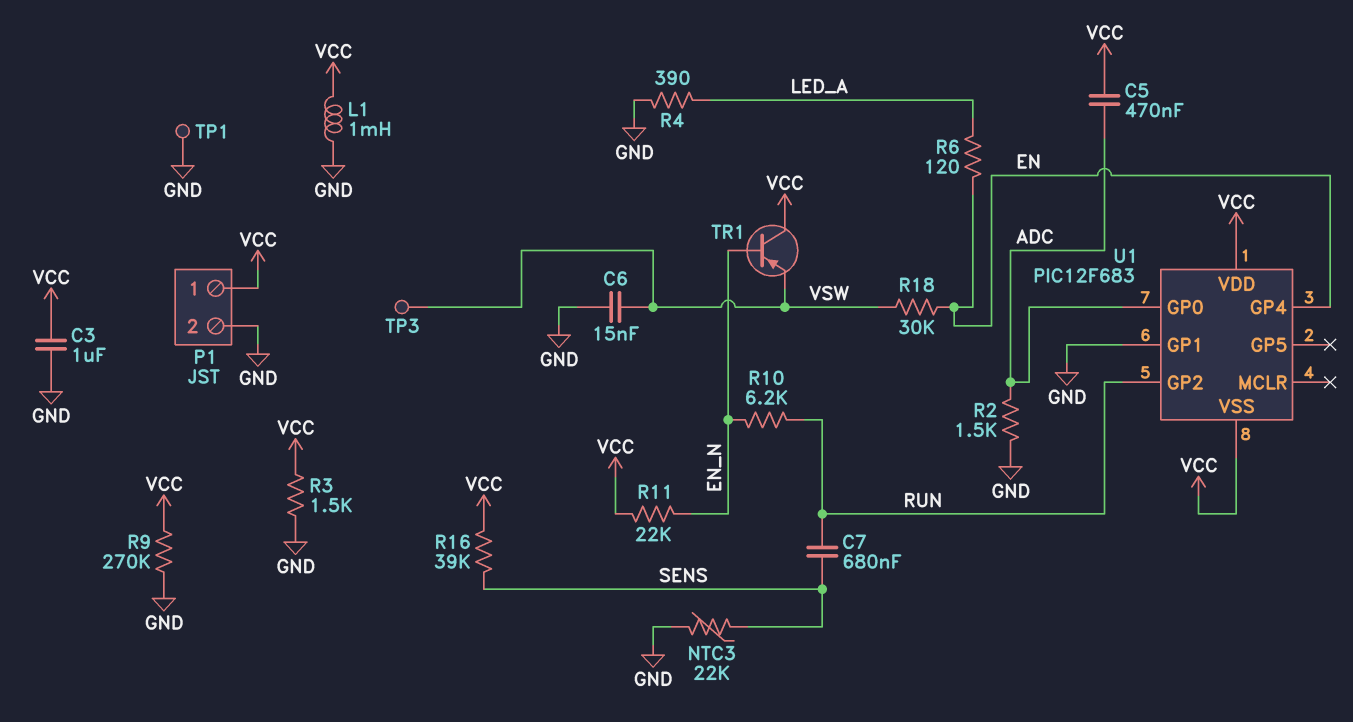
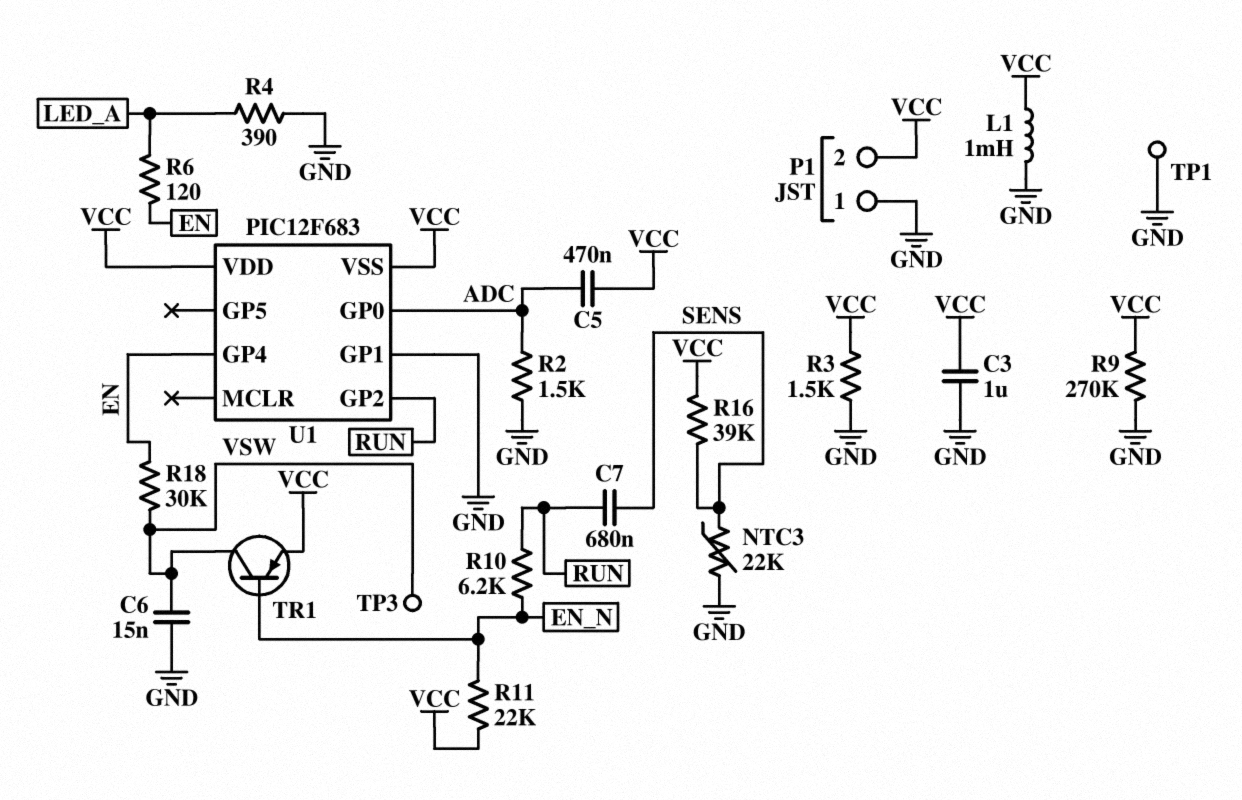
P1 pin 1: VCC -> GND
P1 pin 2: GND -> VCC
TR1: PNP (B EN_N, C VCC, E VSW) -> PNP (B EN_N, C VSW, E VCC)

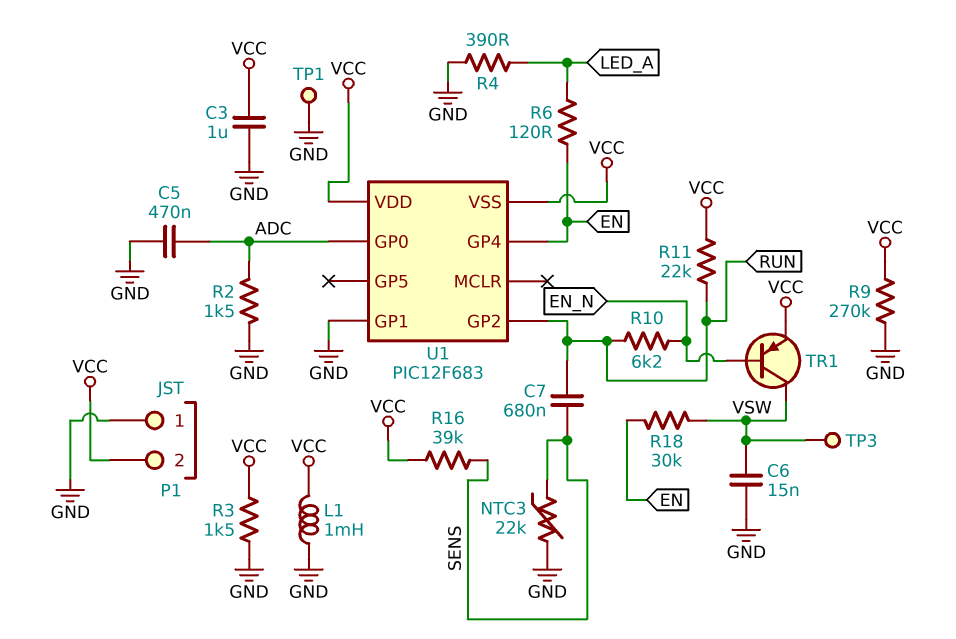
C5: 470nF (ADC, VCC) -> 470nF (ADC, GND)
R11: 22k (EN_N, VCC) -> 22k (RUN, VCC)

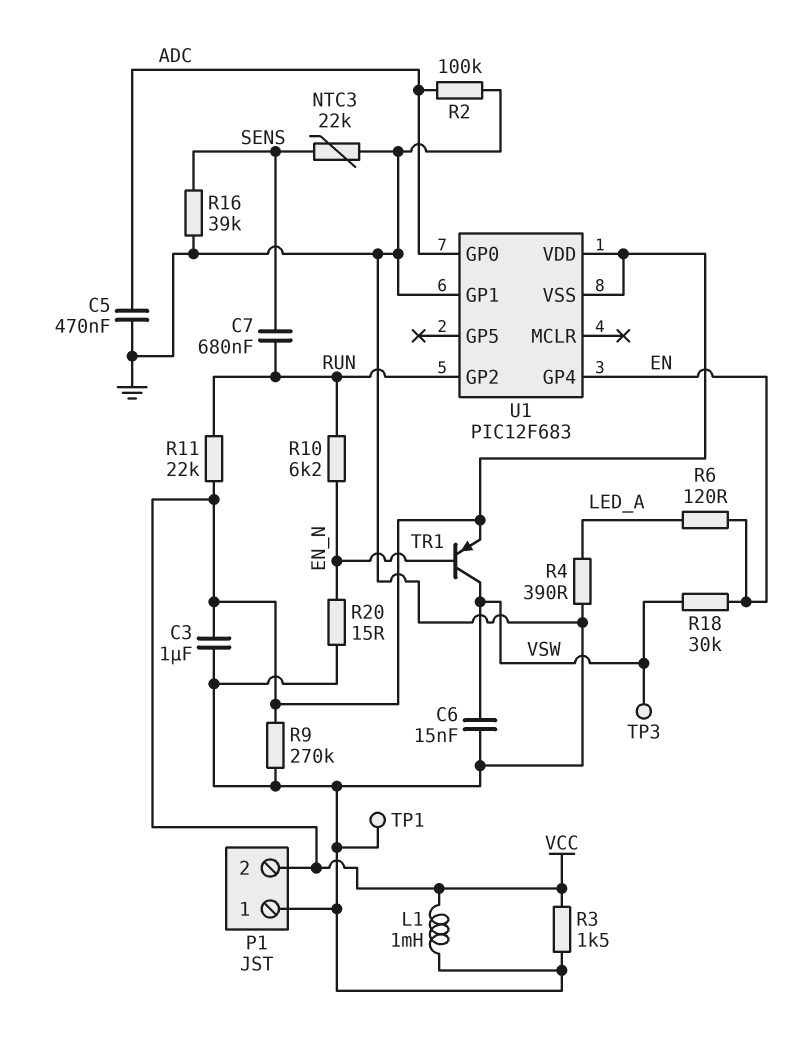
R2: 1.5k (ADC, GND) -> 100k (ADC, GND)
R16: 39k (SENS, VCC) -> 39k (GND, SENS)
R20: none -> 15 (EN_N, GND)

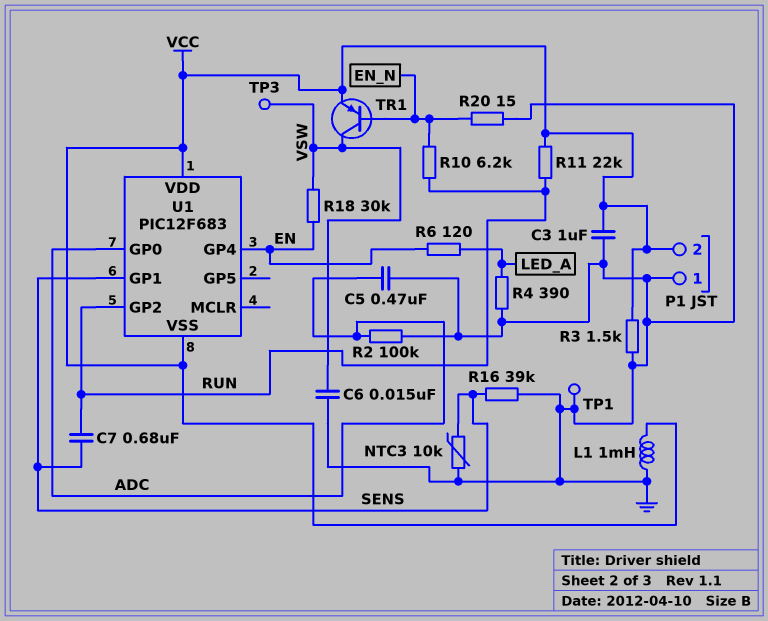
NTC3: 22k (GND, SENS) -> 10k (GND, SENS)
R9: 270k (GND, VCC) -> none
U1 pin GP1: GND -> SENS

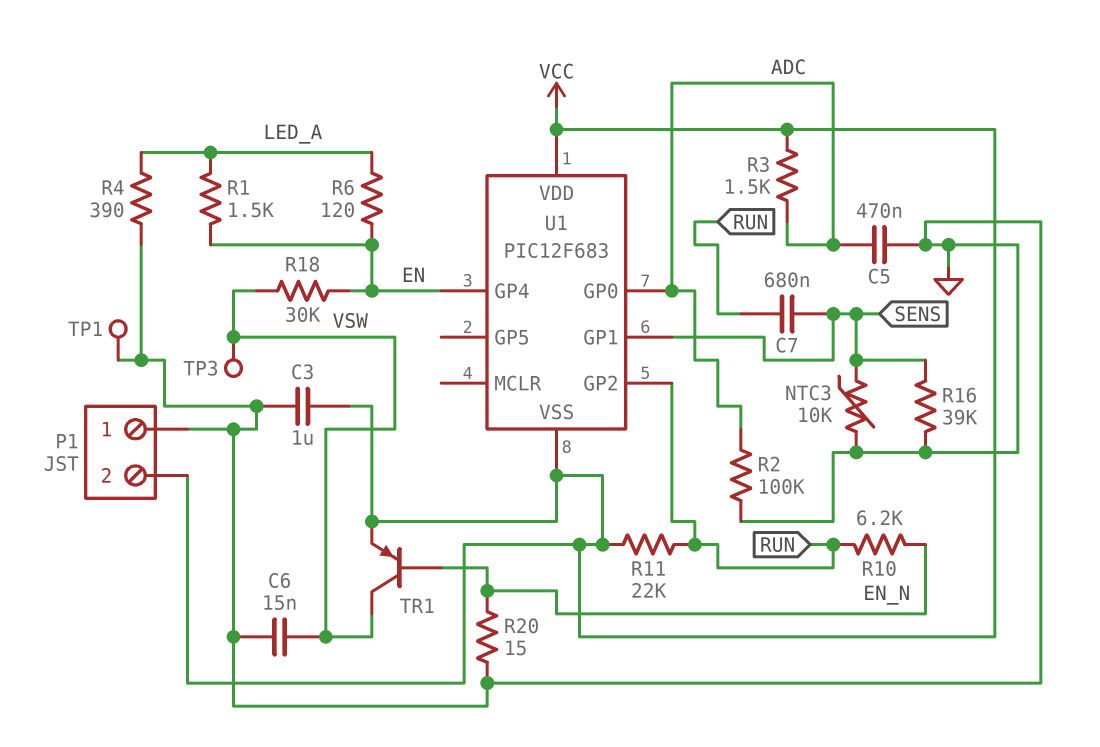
L1: 1mH (GND, VCC) -> none
R1: none -> 1.5k (EN, LED_A)
R3: 1.5k (GND, VCC) -> 1.5k (ADC, VCC)

